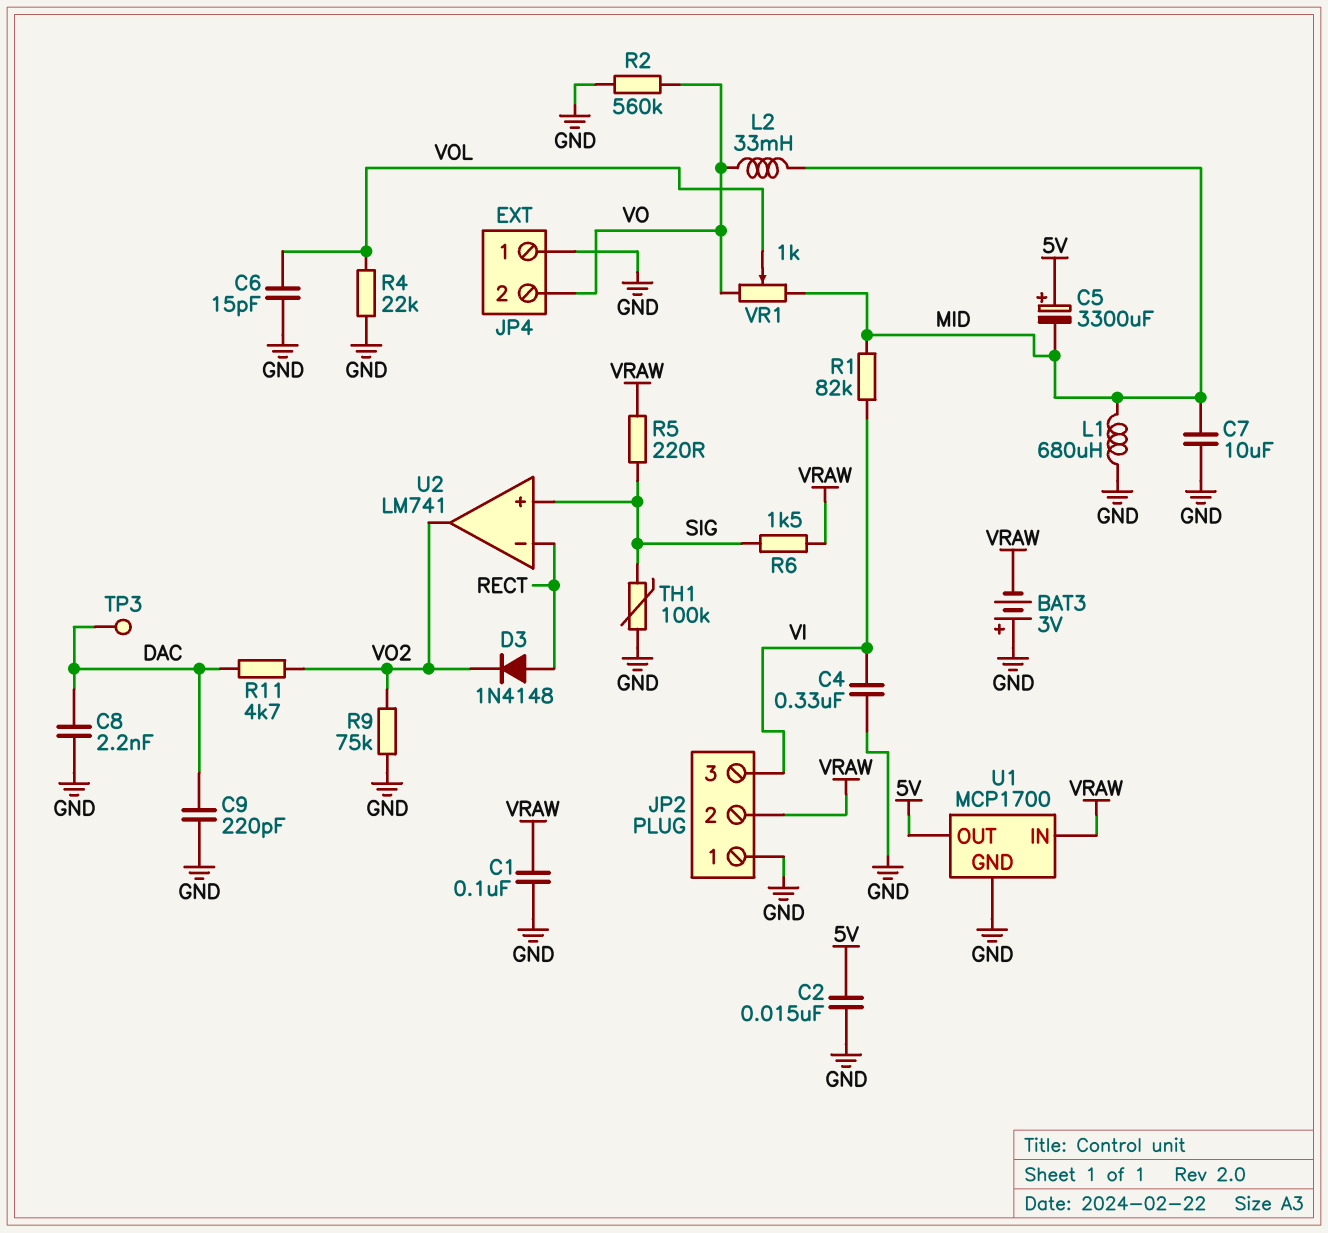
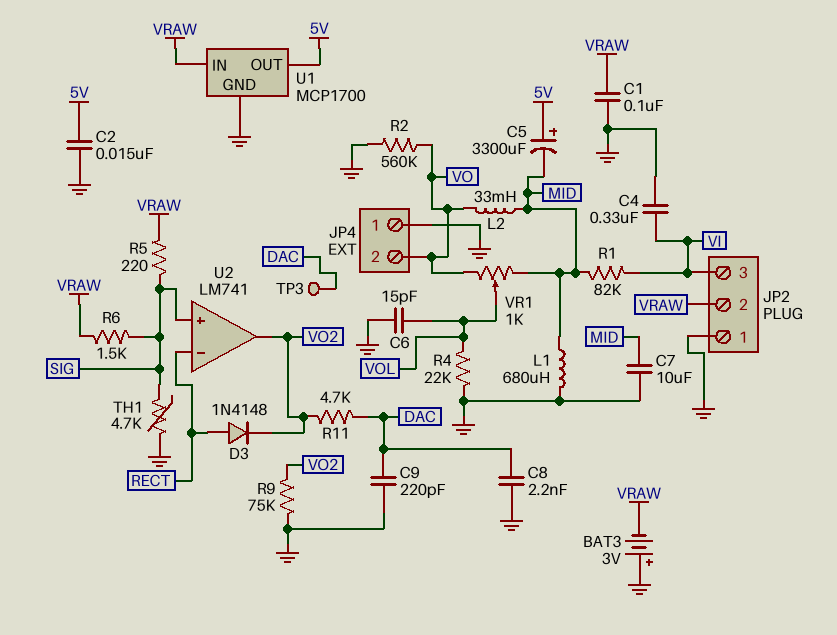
TH1: 100k (GND, SIG) -> 4.7k (GND, SIG)

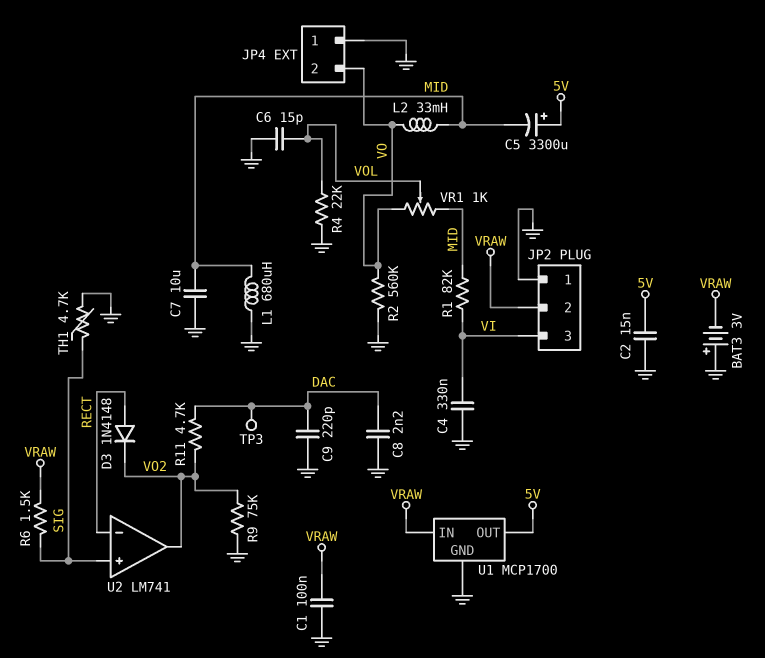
R5: 220 (SIG, VRAW) -> none

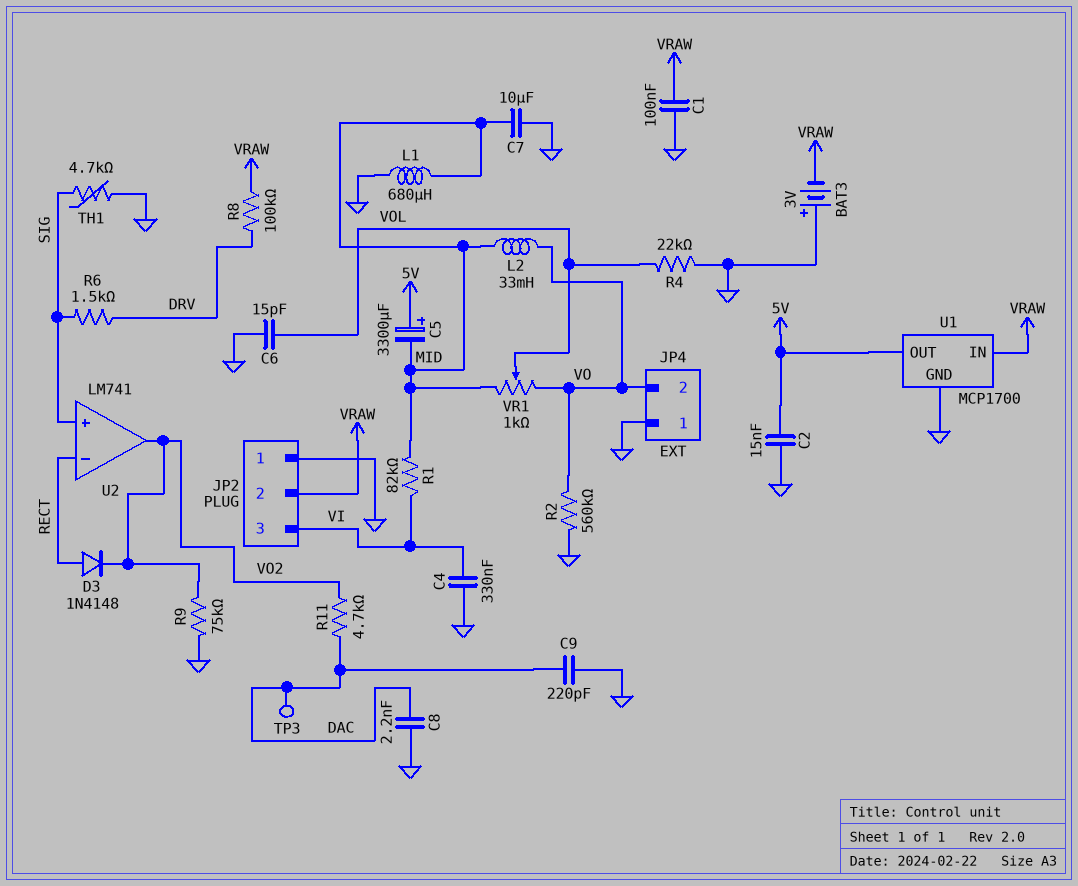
R6: 1.5k (SIG, VRAW) -> 1.5k (DRV, SIG)
R8: none -> 100k (DRV, VRAW)

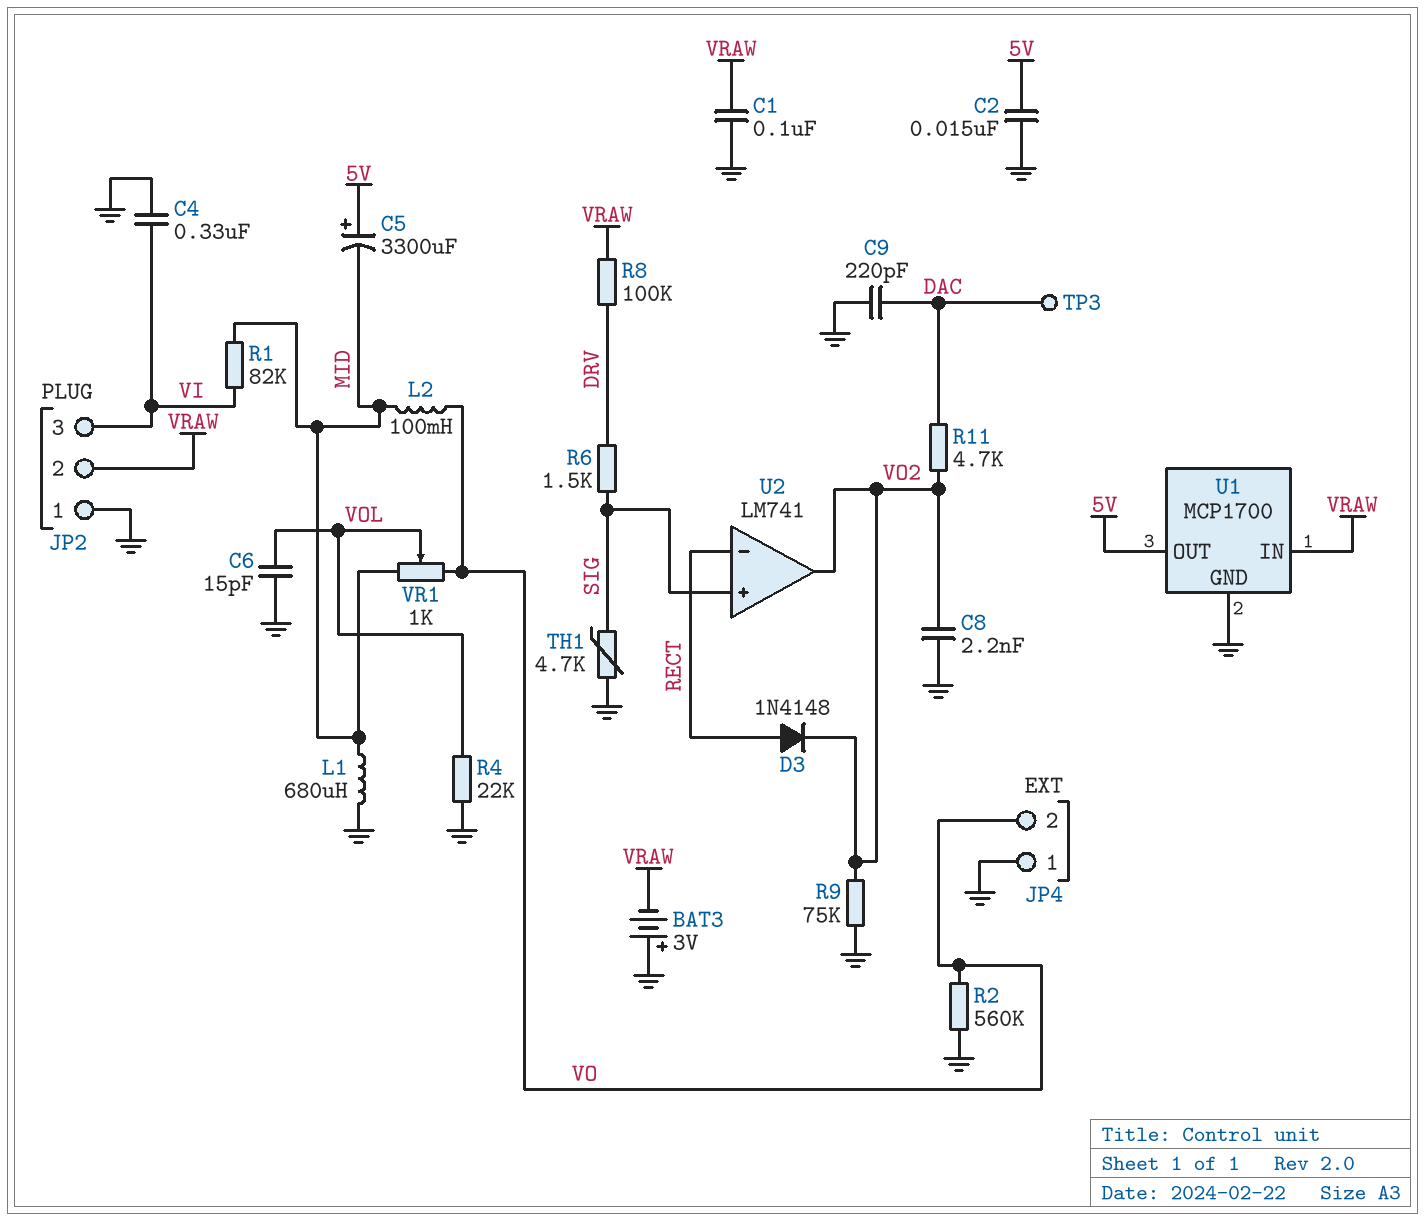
C7: 10uF (GND, MID) -> none
C8: 2.2nF (DAC, GND) -> 2.2nF (GND, VO2)
L2: 33mH (MID, VO) -> 100mH (MID, VO)

